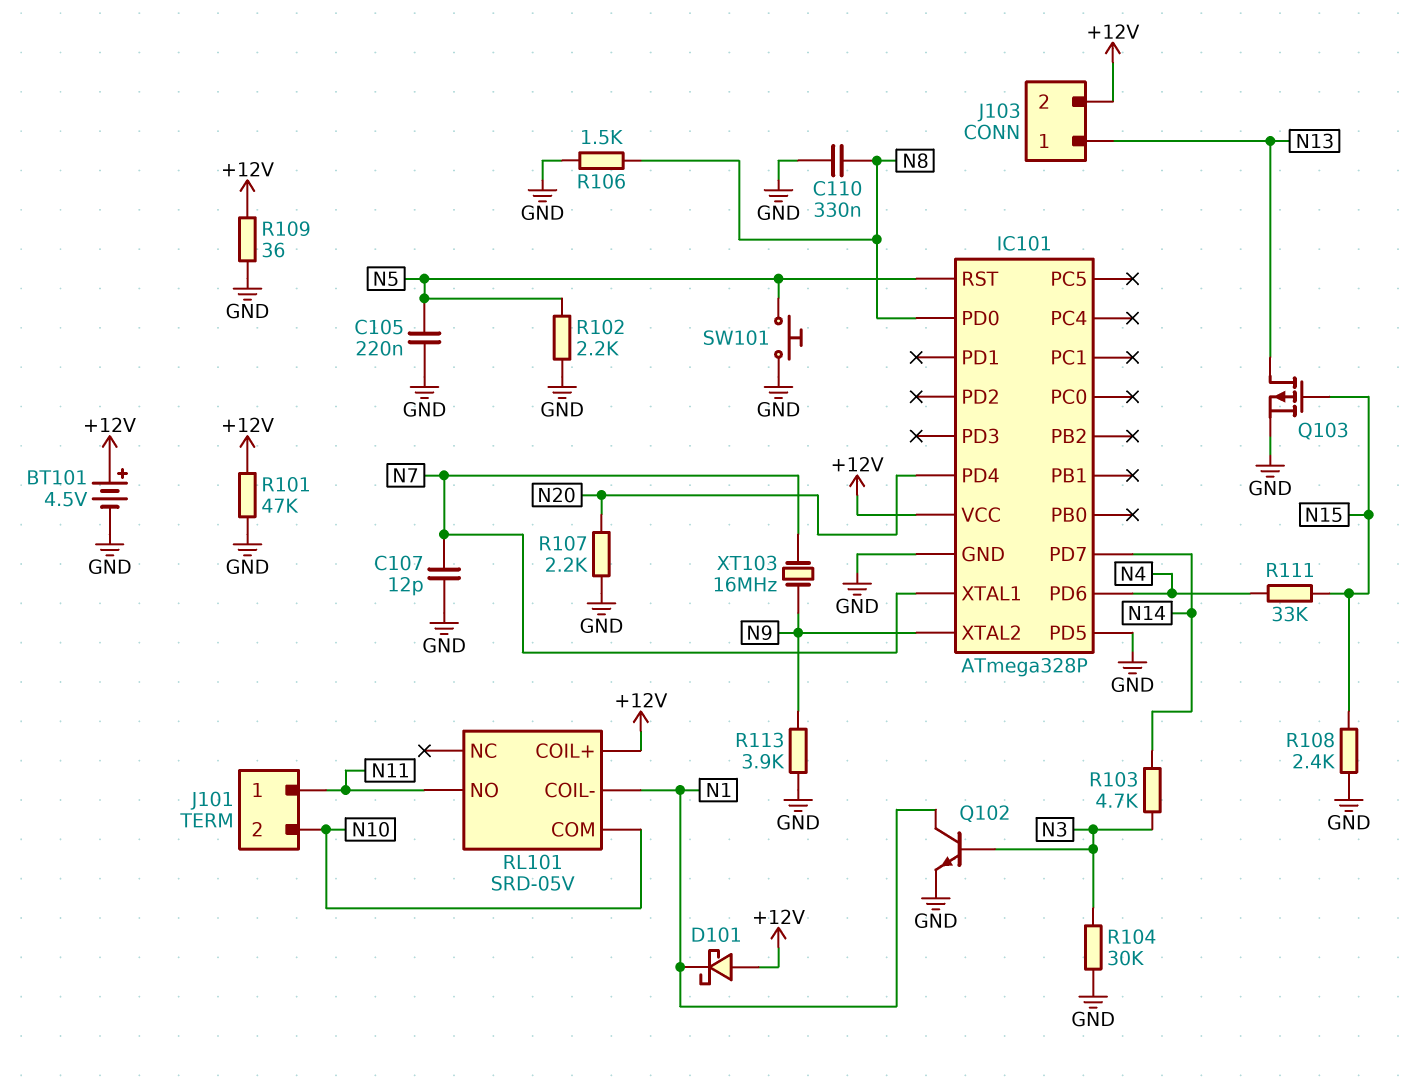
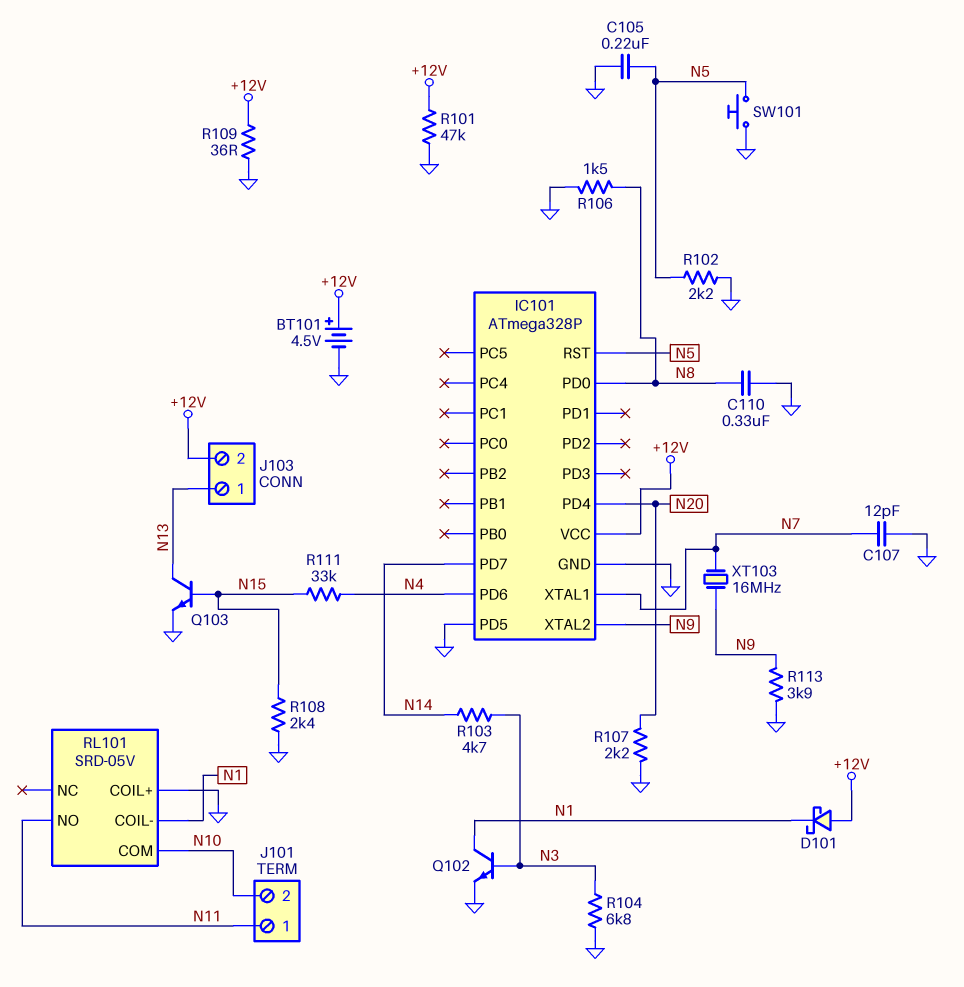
Q103: PMOS (G N15, D N13, S GND) -> NPN (B N15, C N13, E GND)
R104: 30k (GND, N3) -> 6.8k (GND, N3)
RL101 pin COIL+: +12V -> GND

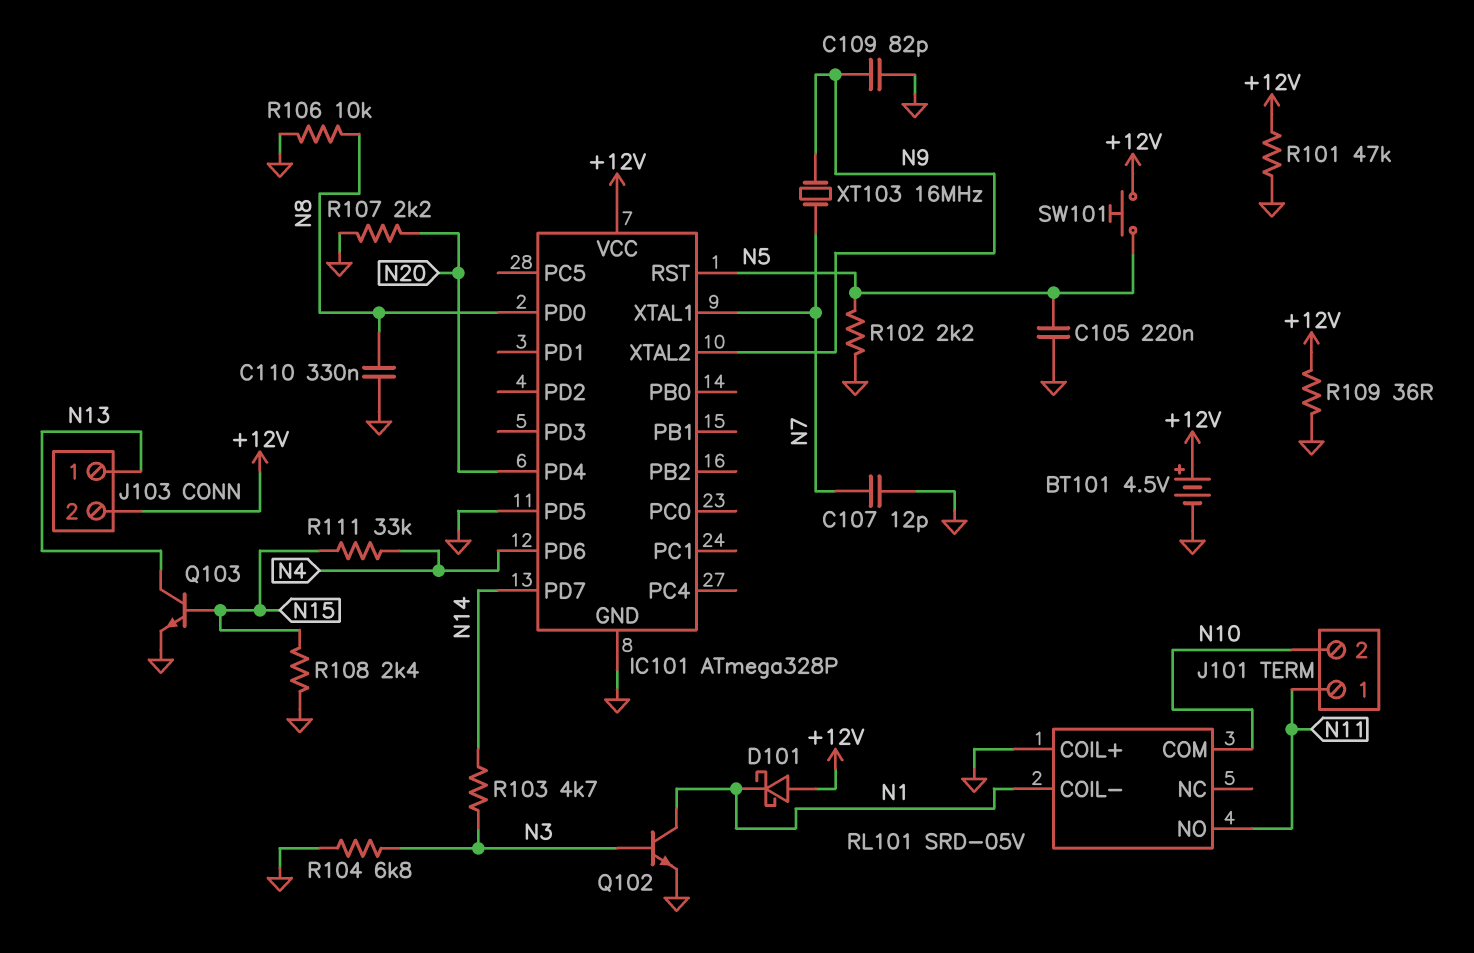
C109: none -> 82pF (GND, N9)
R106: 1.5k (GND, N8) -> 10k (GND, N8)
R113: 3.9k (GND, N9) -> none
SW101: button (GND, N5) -> button (+12V, N5)

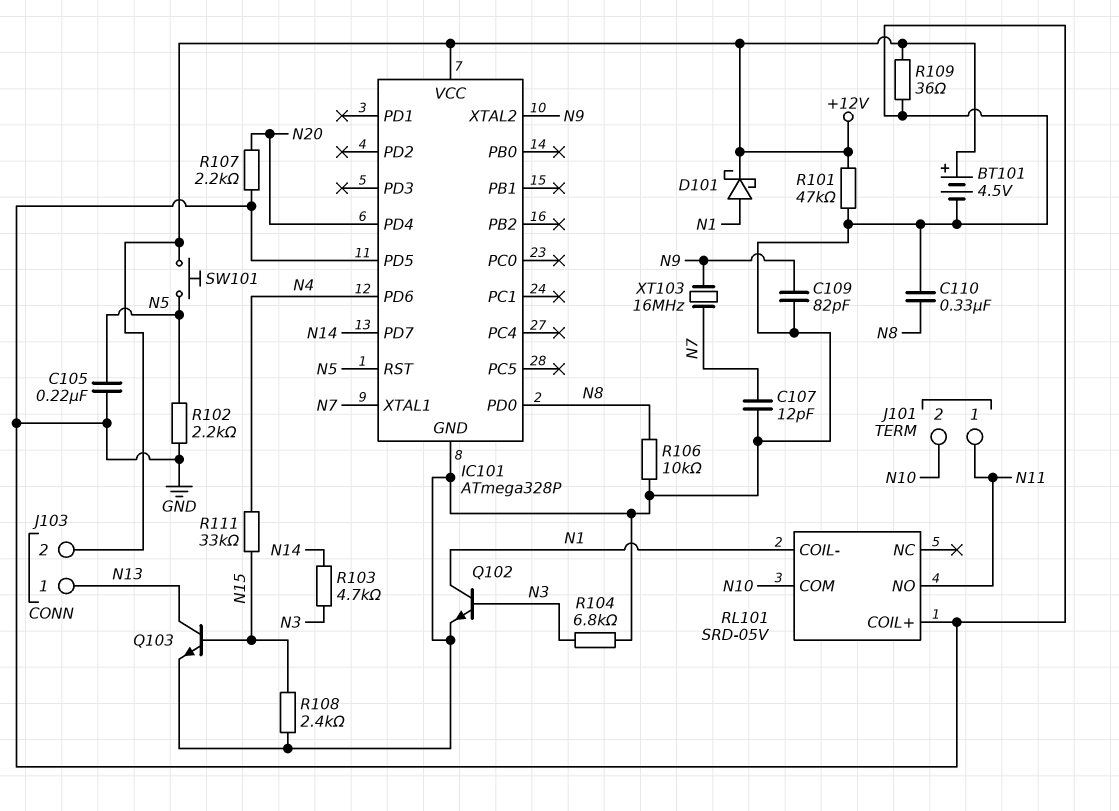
D101: schottky (A +12V, K N1) -> schottky (A N1, K +12V)

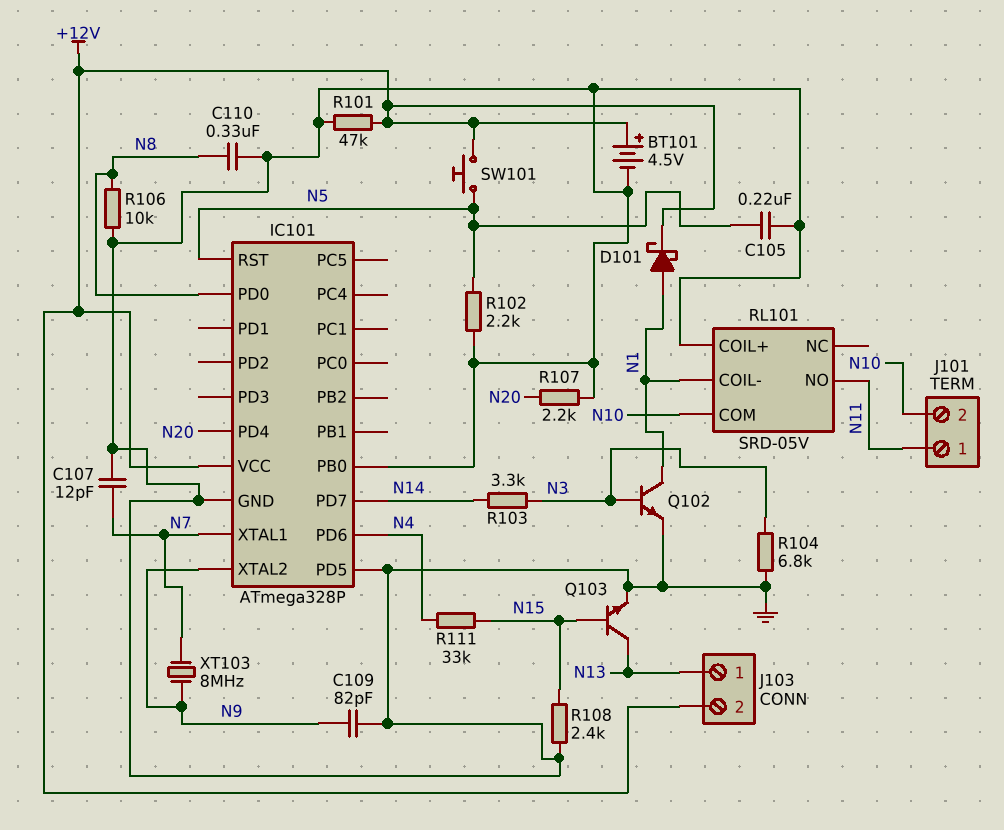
IC101 pin PB0: none -> GND
R103: 4.7k (N3, N14) -> 3.3k (N3, N14)
R109: 36 (+12V, GND) -> none
XT103: 16MHz (N7, N9) -> 8MHz (N7, N9)

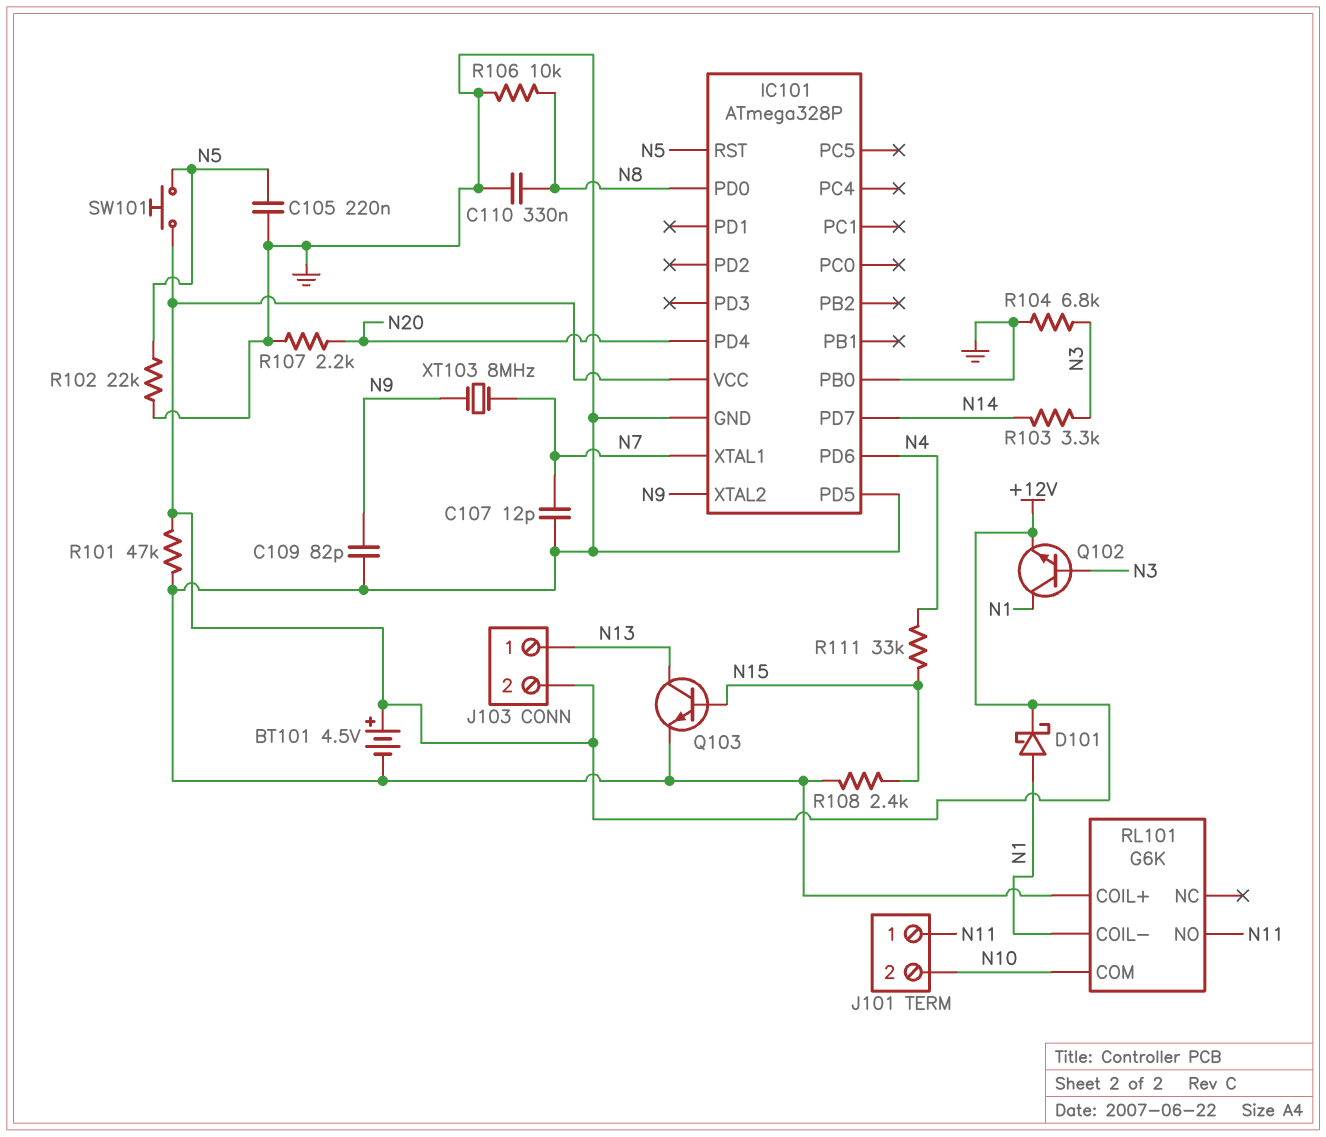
Q102: NPN (B N3, C N1, E GND) -> NPN (B N3, C N1, E +12V)
R102: 2.2k (GND, N5) -> 22k (GND, N5)
RL101: SRD-05V -> G6K

